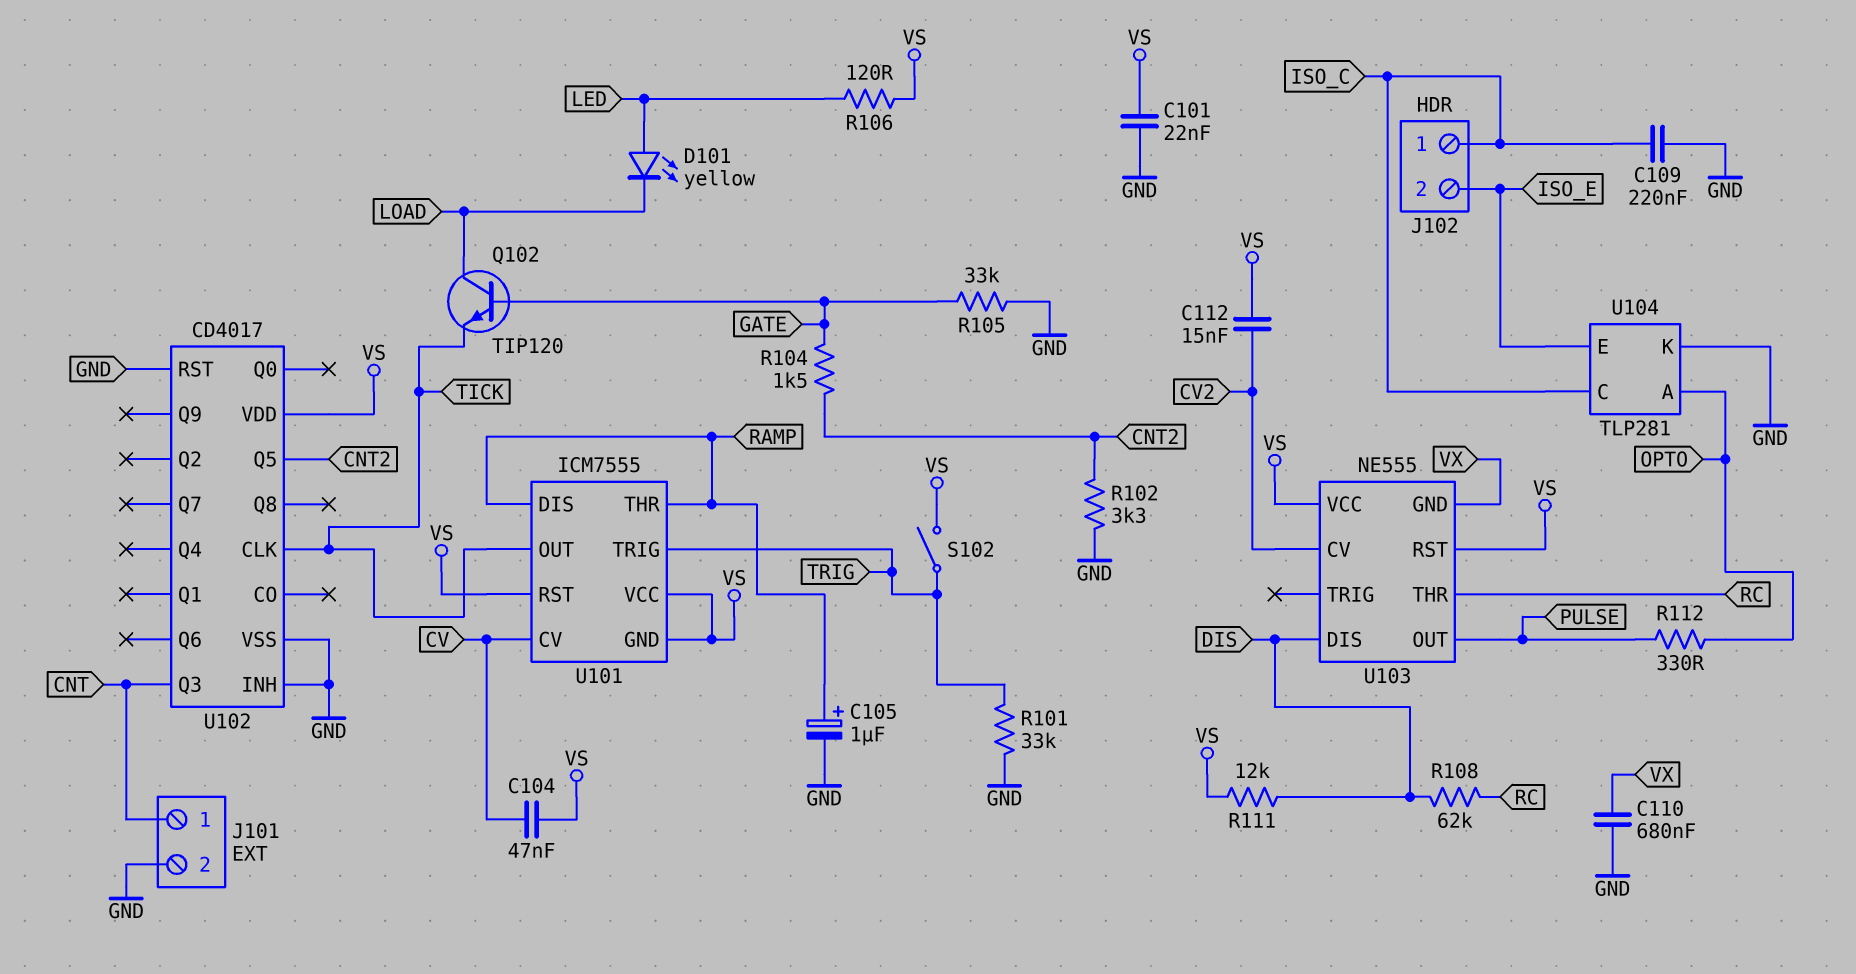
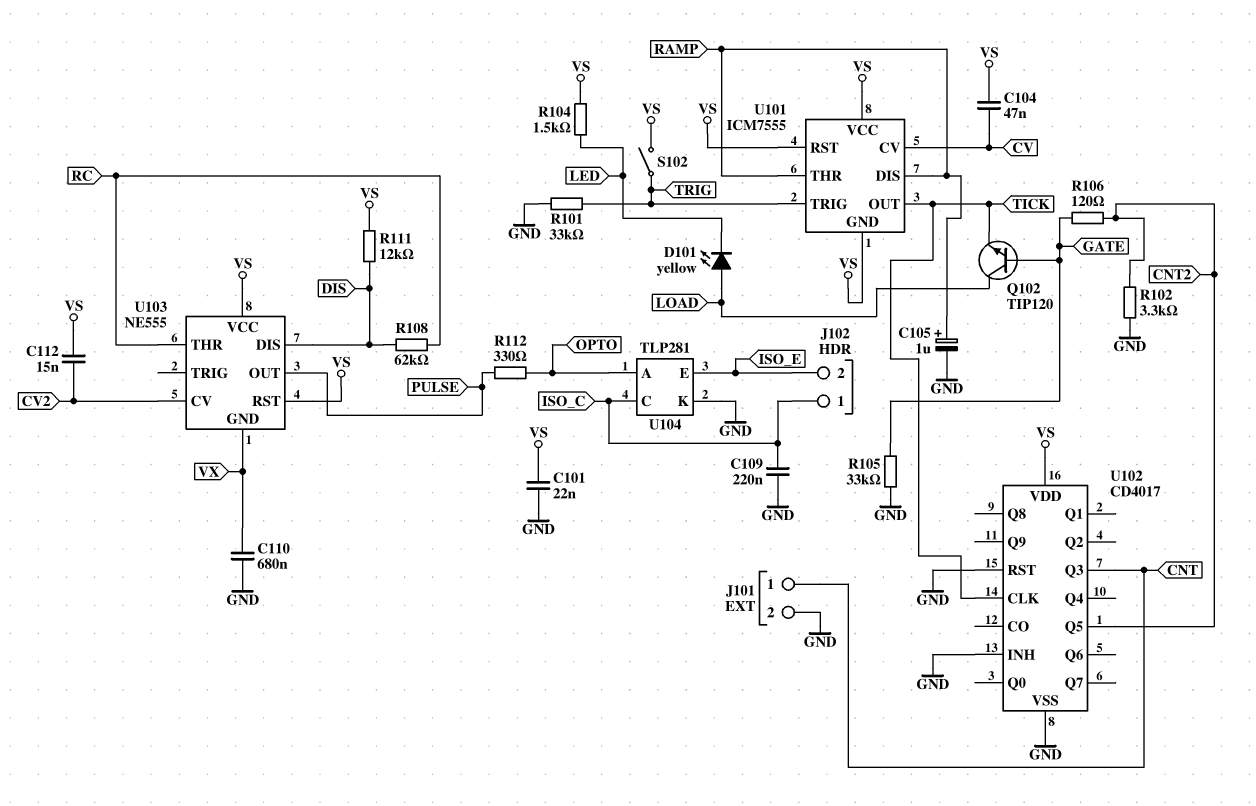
D101: LED yellow (A LED, K LOAD) -> LED yellow (A LOAD, K LED)
R104: 1.5k (CNT2, GATE) -> 1.5k (LED, VS)
R106: 120 (LED, VS) -> 120 (CNT2, GATE)

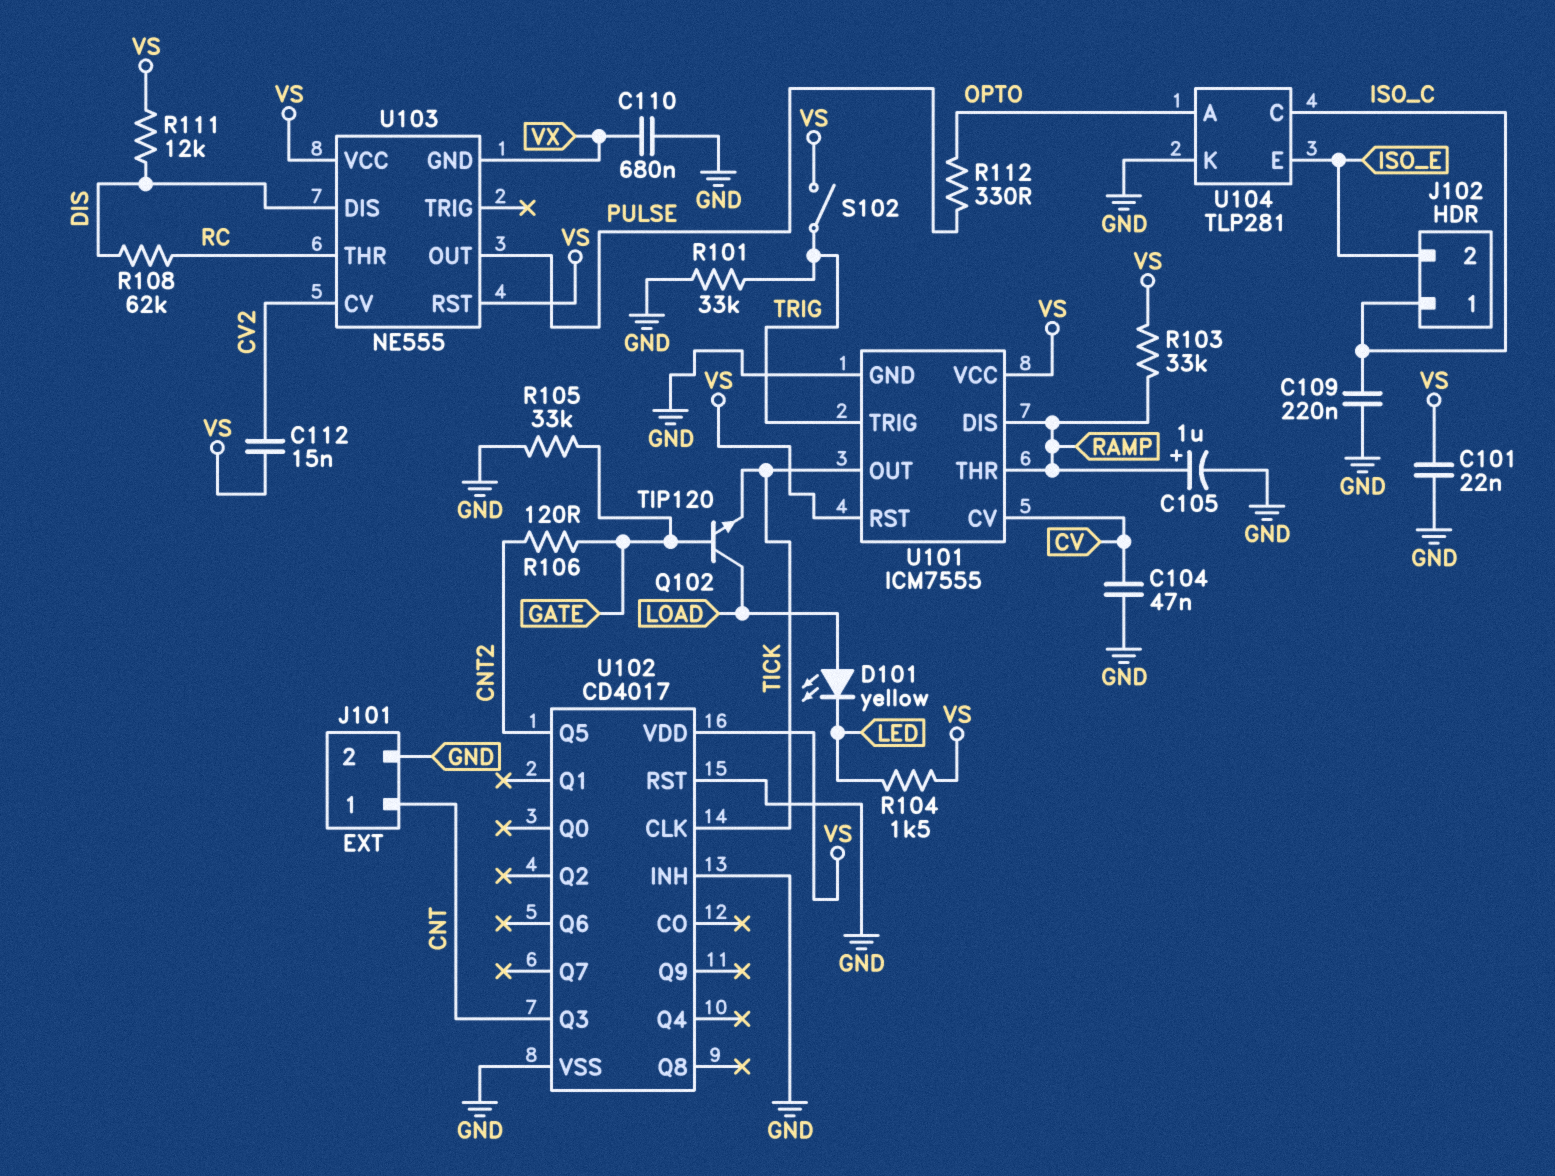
C104: 47nF (CV, VS) -> 47nF (CV, GND)
R102: 3.3k (CNT2, GND) -> none
R103: none -> 33k (RAMP, VS)
U101 pin GND: VS -> GND

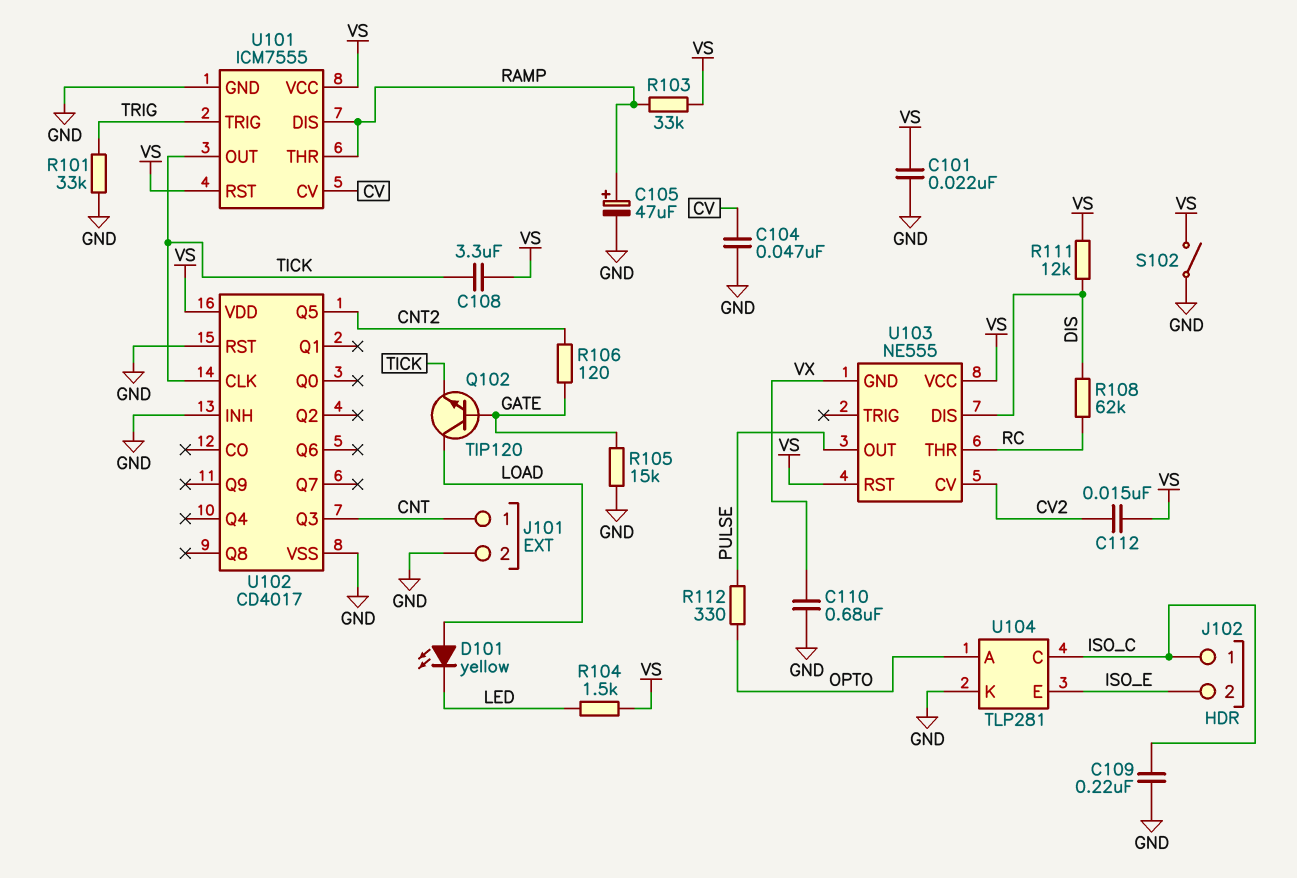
C105: 1uF (plus RAMP, minus GND) -> 47uF (plus RAMP, minus GND)
C108: none -> 3.3uF (TICK, VS)
R105: 33k (GATE, GND) -> 15k (GATE, GND)
S102: switch (TRIG, VS) -> switch (GND, VS)

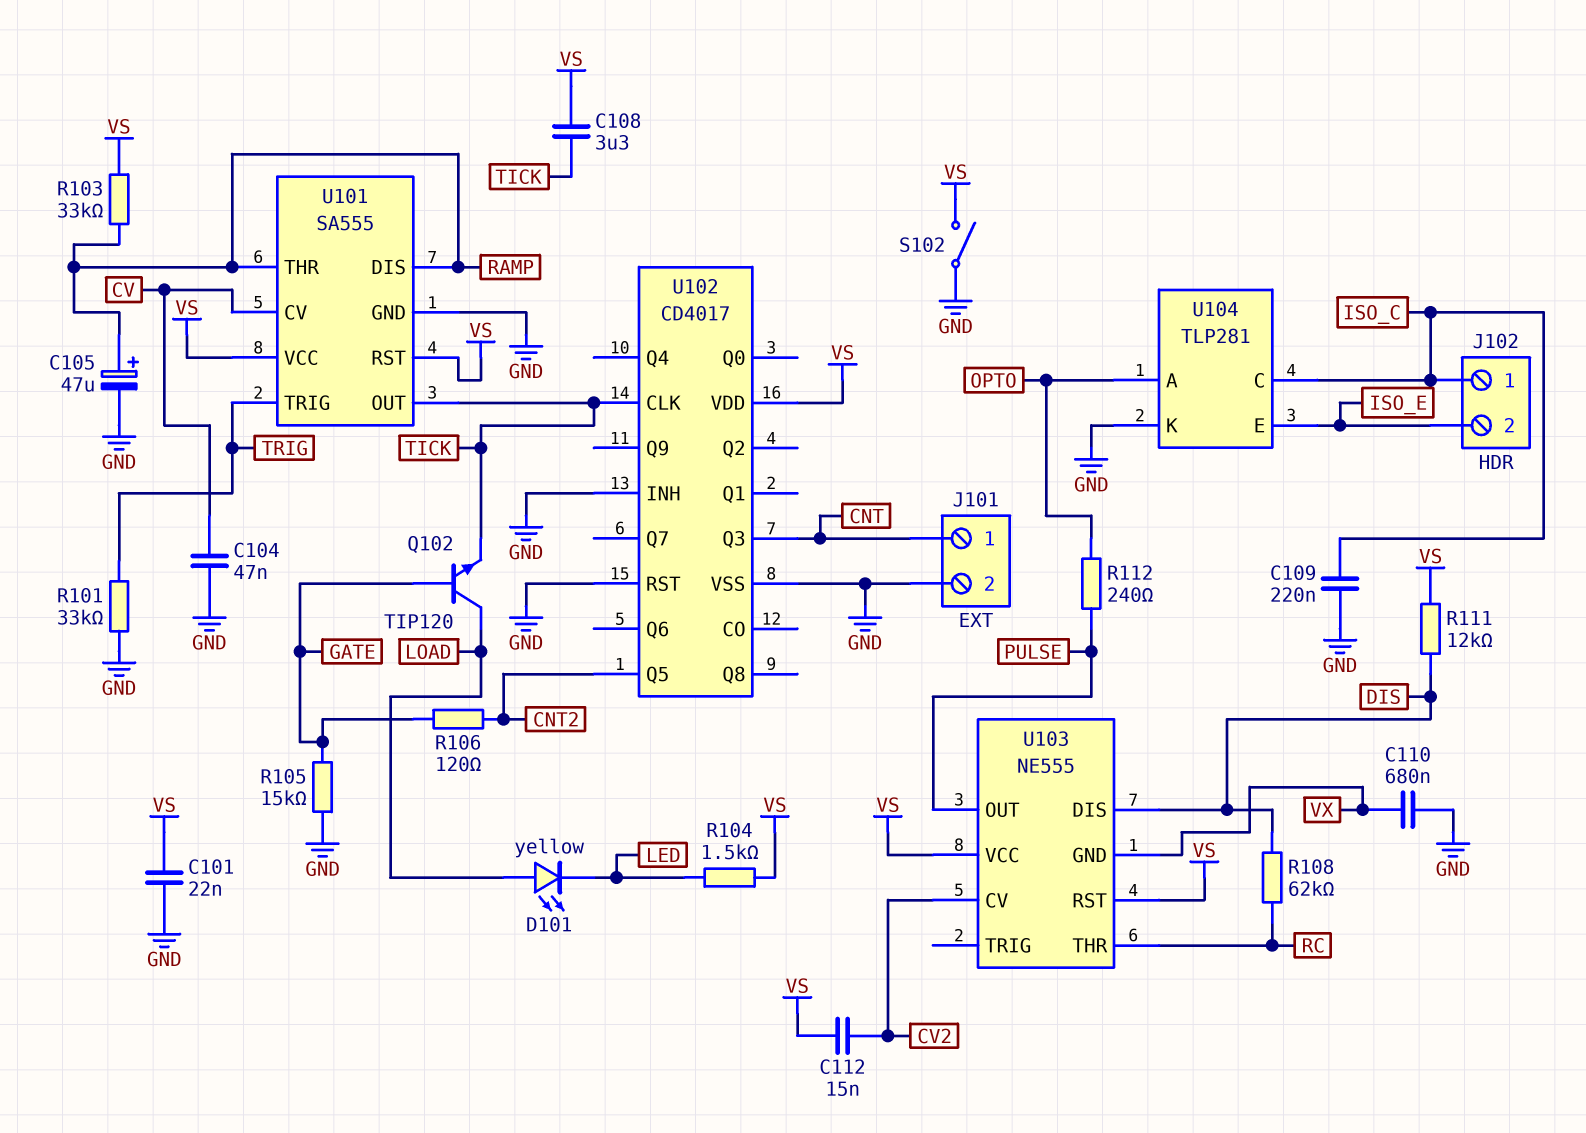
R112: 330 (OPTO, PULSE) -> 240 (OPTO, PULSE)
U101: ICM7555 -> SA555

